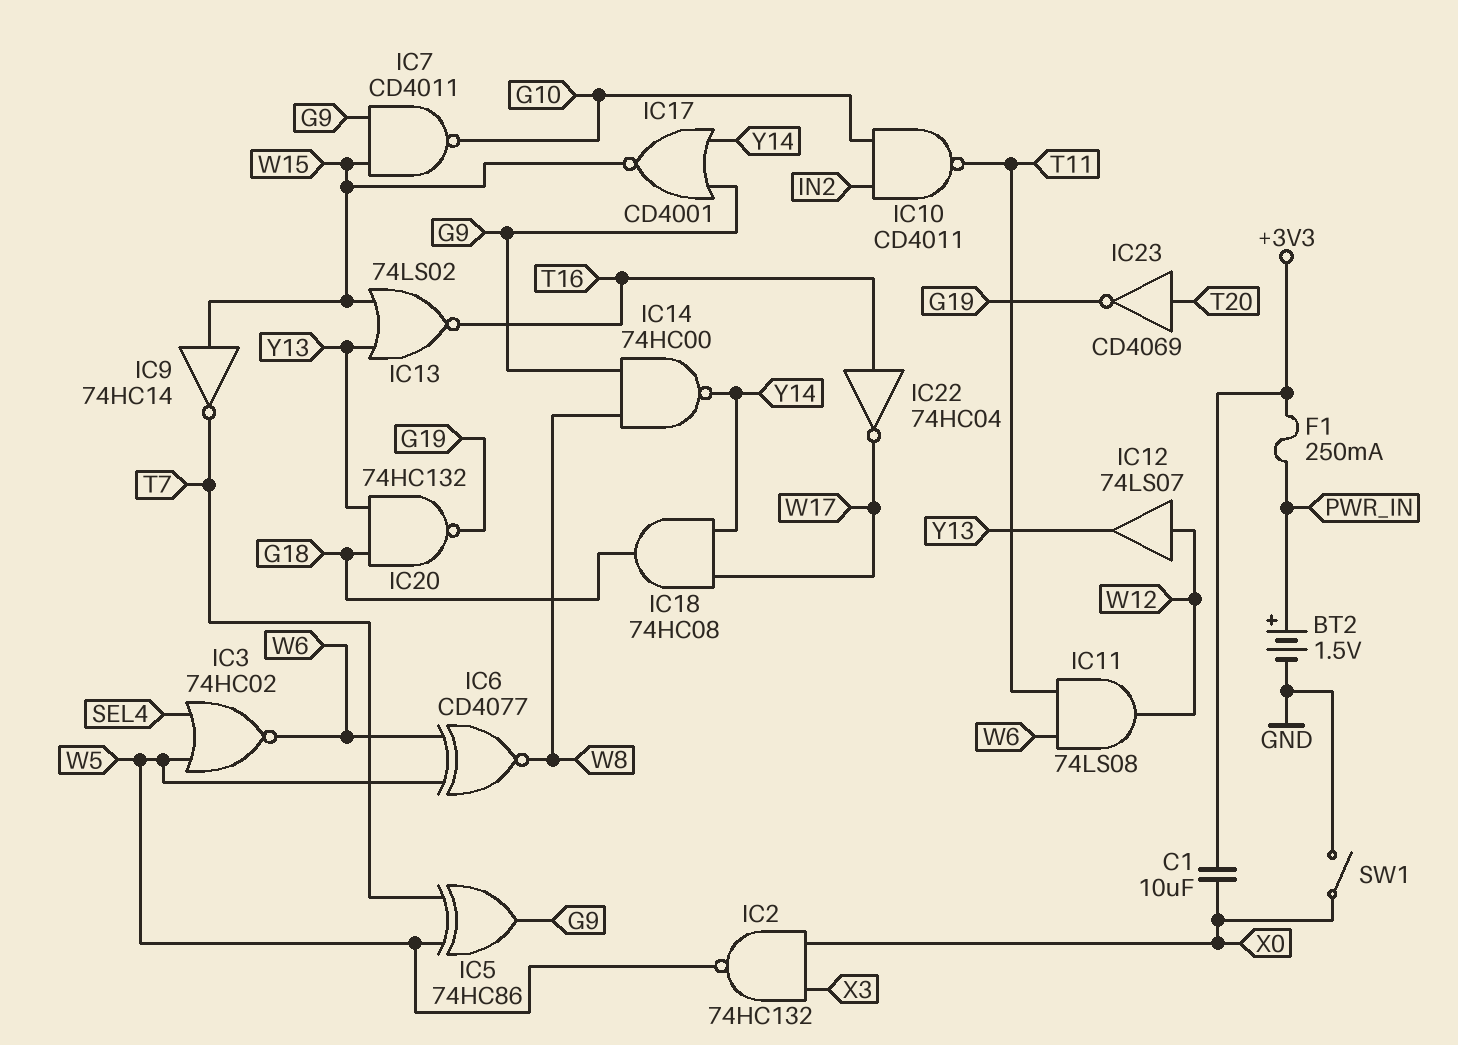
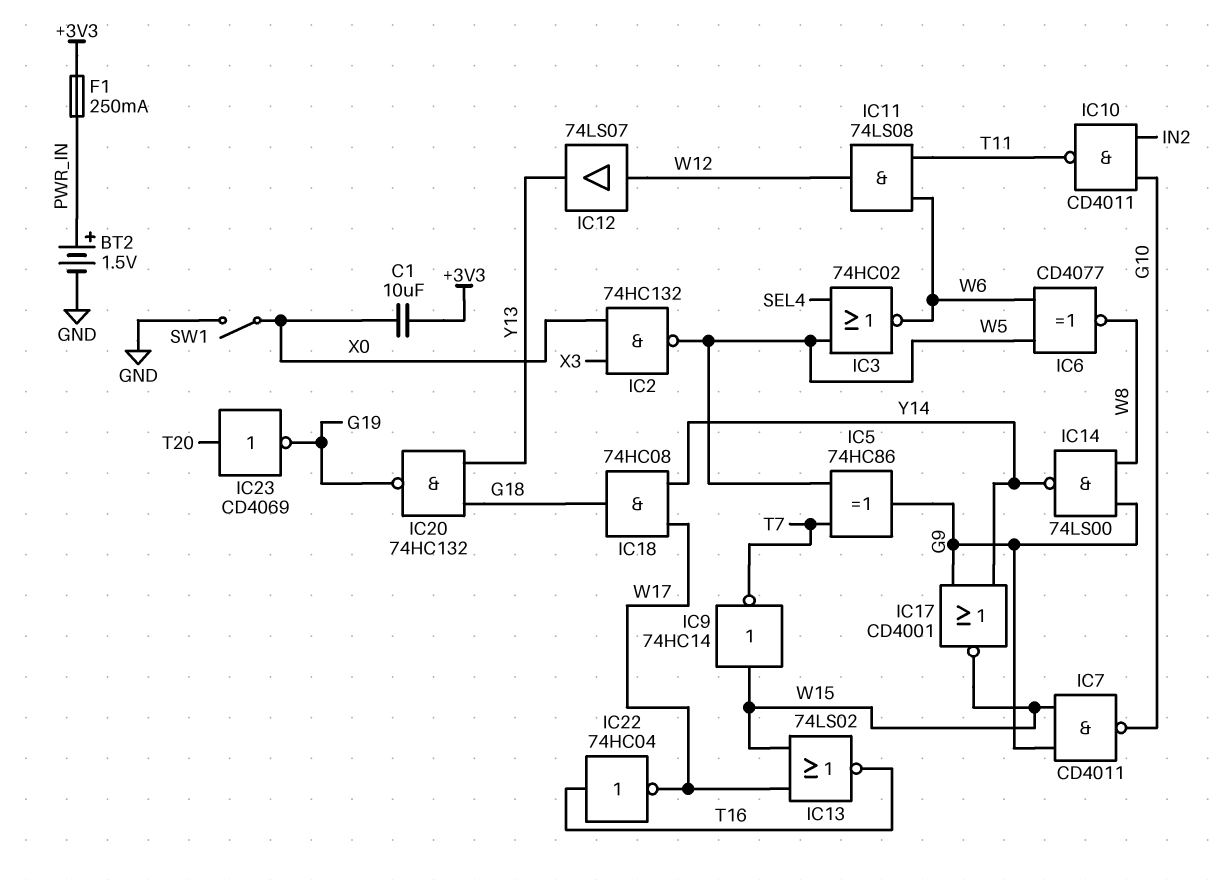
IC13: NOR 74LS02 (in W15, in Y13, out T16) -> NOR 74LS02 (in W15, in W17, out T16)
IC14: NAND 74HC00 (in G9, in W8, out Y14) -> NAND 74LS00 (in G9, in W8, out Y14)

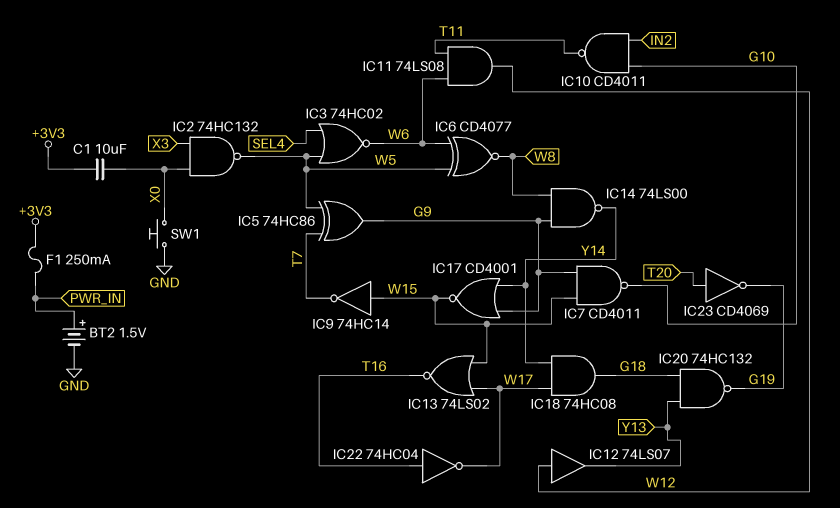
SW1: switch (GND, X0) -> button (GND, X0)

